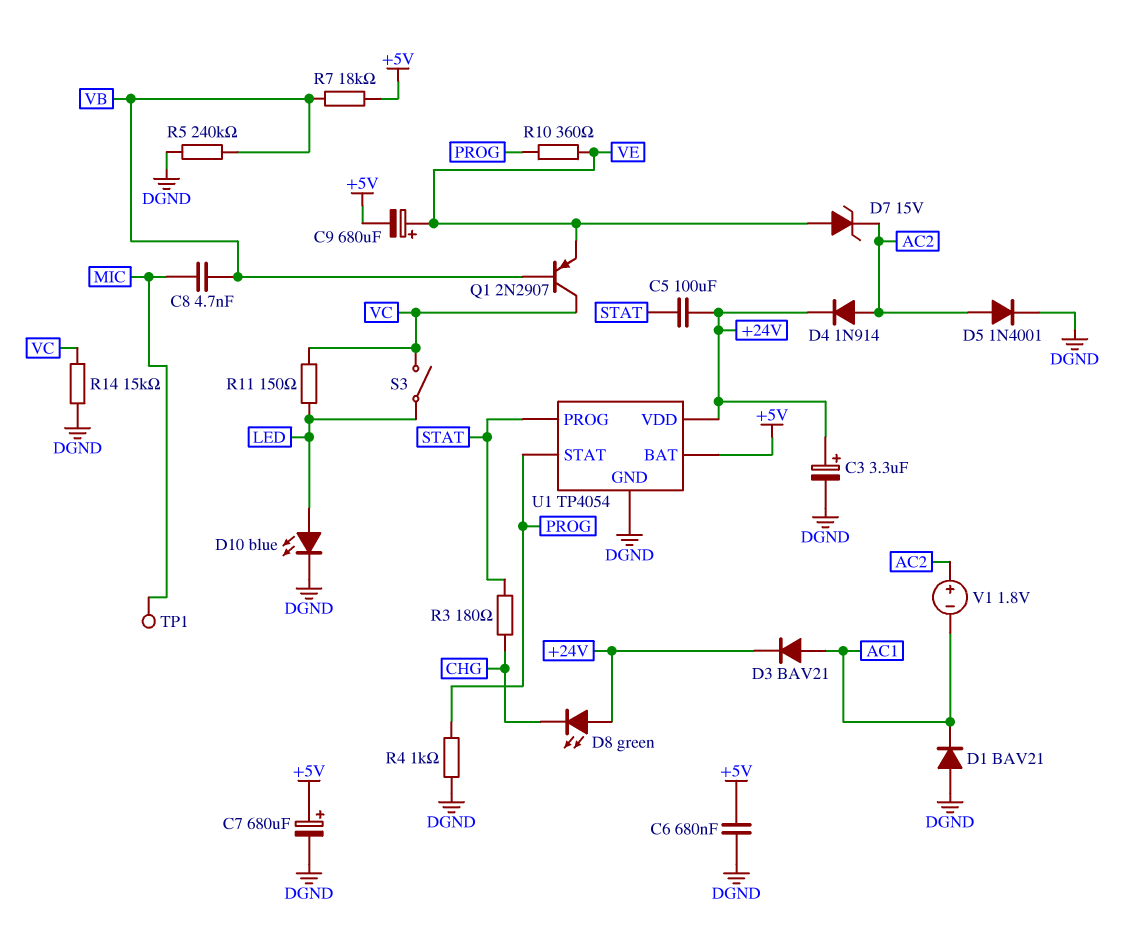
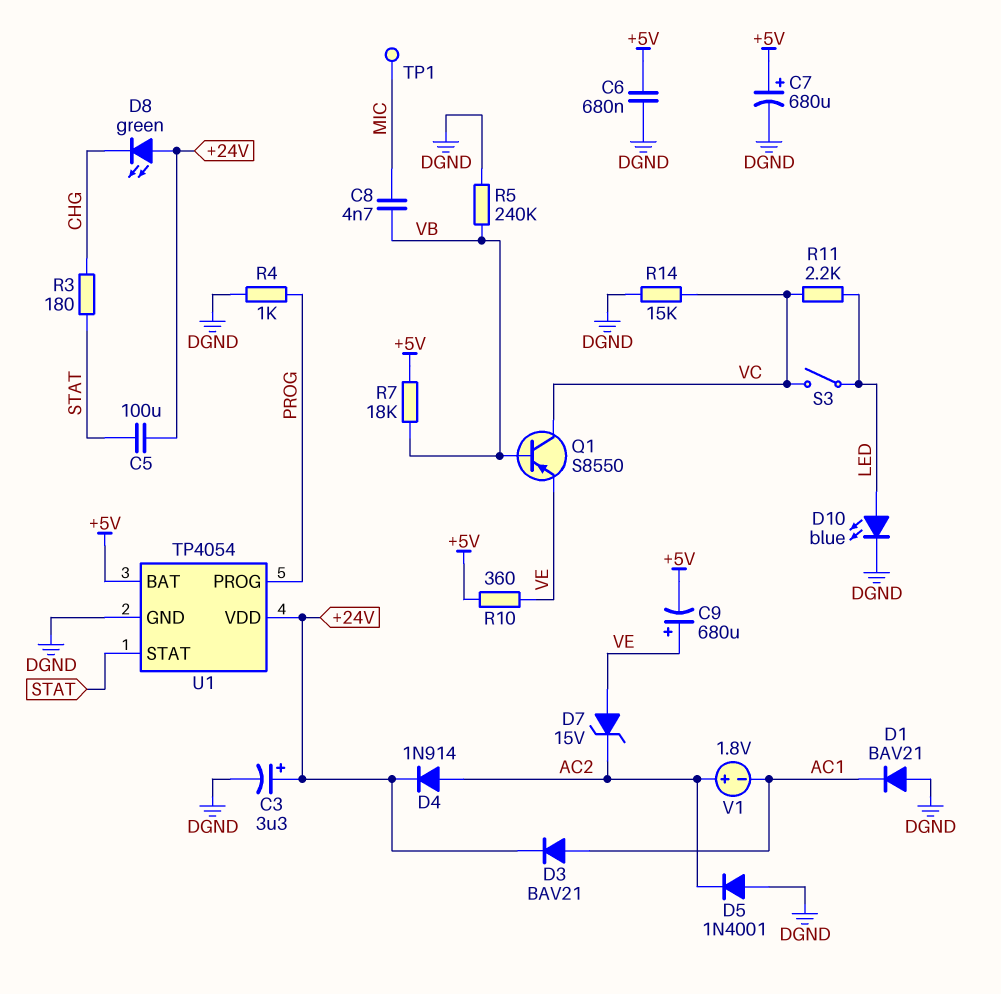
D5: diode 1N4001 (A AC2, K DGND) -> diode 1N4001 (A DGND, K AC2)
Q1: PNP 2N2907 (B VB, C VC, E VE) -> PNP S8550 (B VB, C VC, E VE)
R10: 360 (PROG, VE) -> 360 (+5V, VE)
R11: 150 (LED, VC) -> 2.2k (LED, VC)
U1 pin PROG: STAT -> PROG
U1 pin STAT: PROG -> STAT

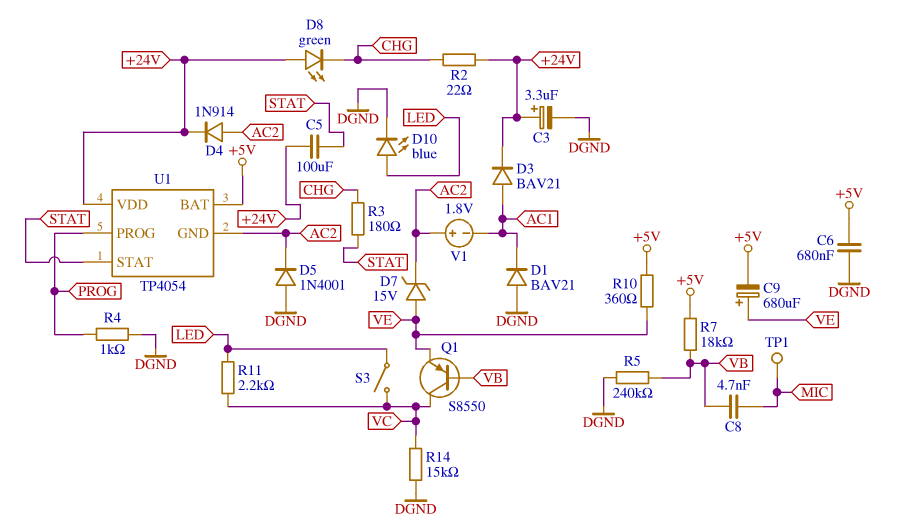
C7: 680uF (plus +5V, minus DGND) -> none
R2: none -> 22 (+24V, CHG)
U1 pin GND: DGND -> AC2

